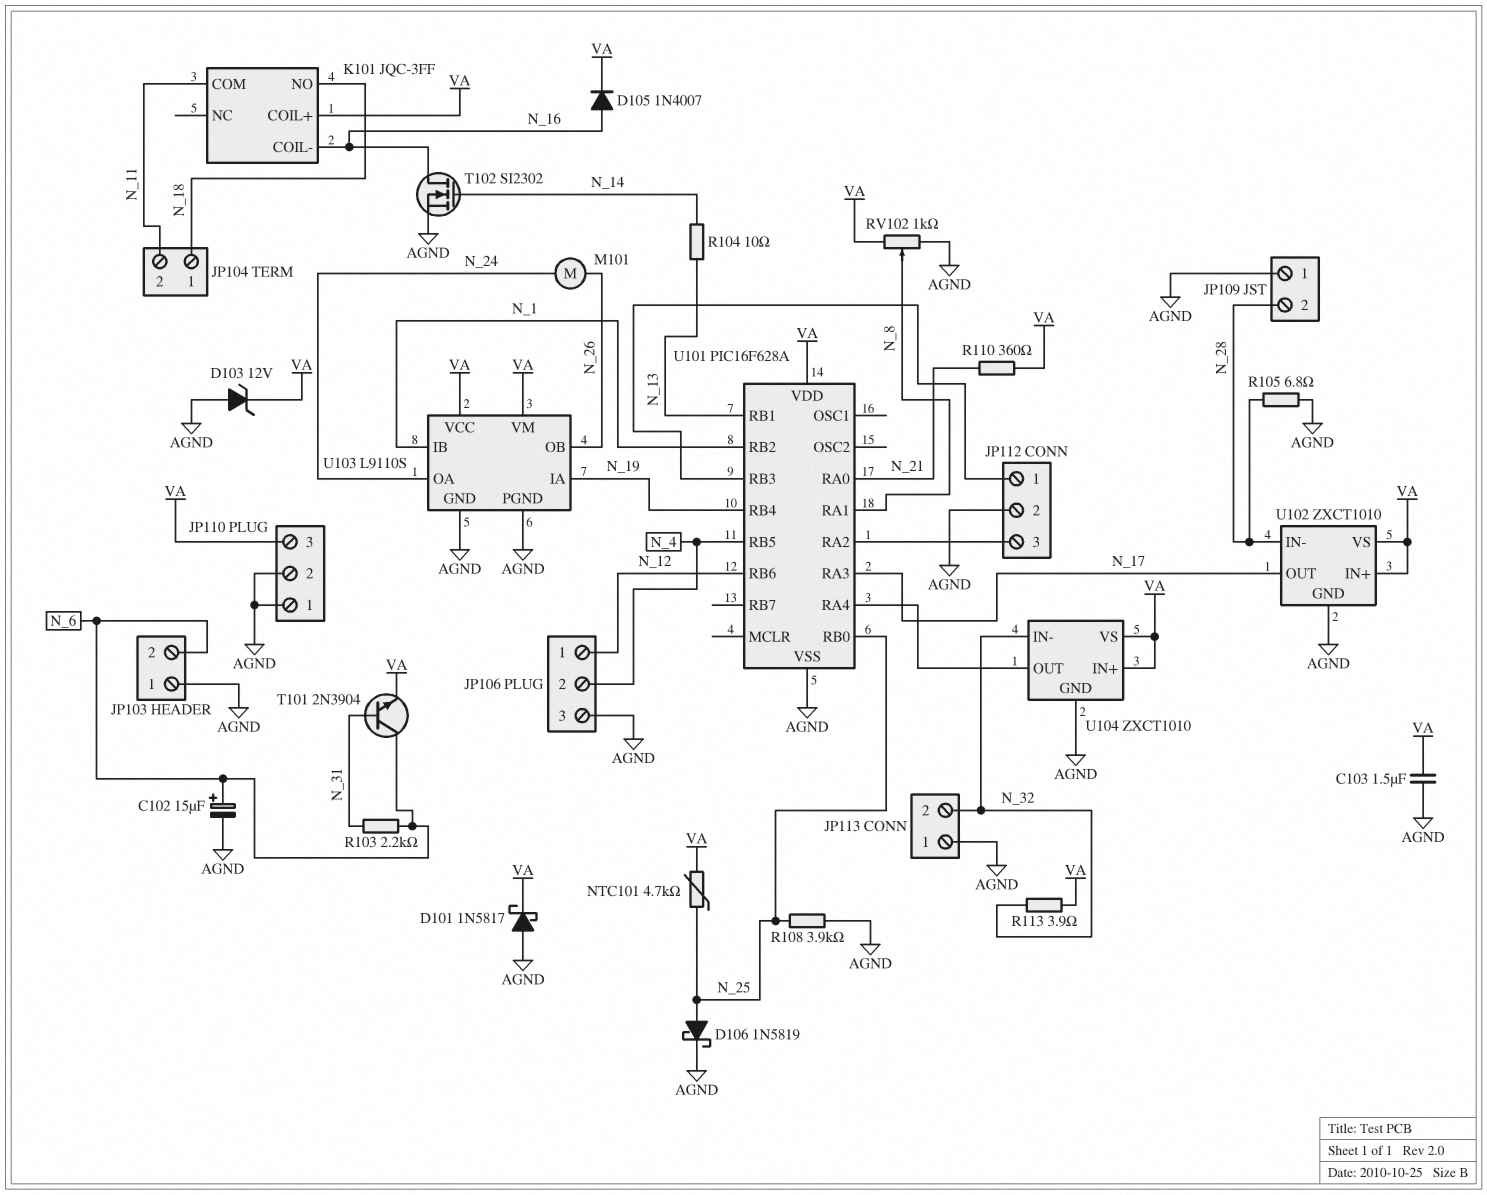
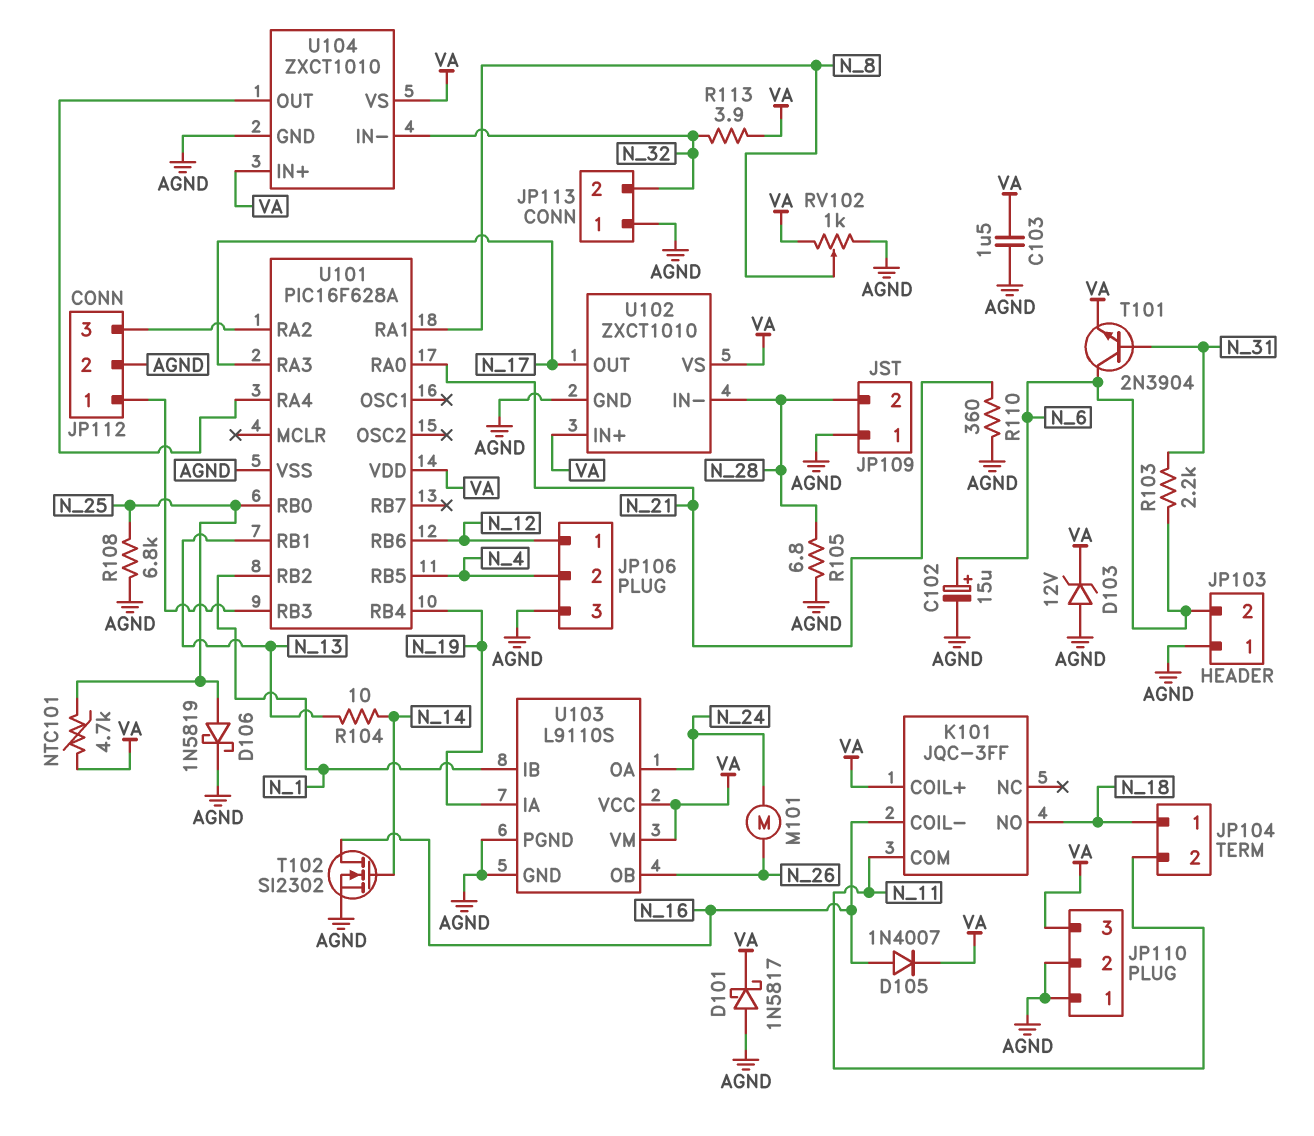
R108: 3.9k (AGND, N_25) -> 6.8k (AGND, N_25)
R110: 360 (N_21, VA) -> 360 (AGND, N_21)

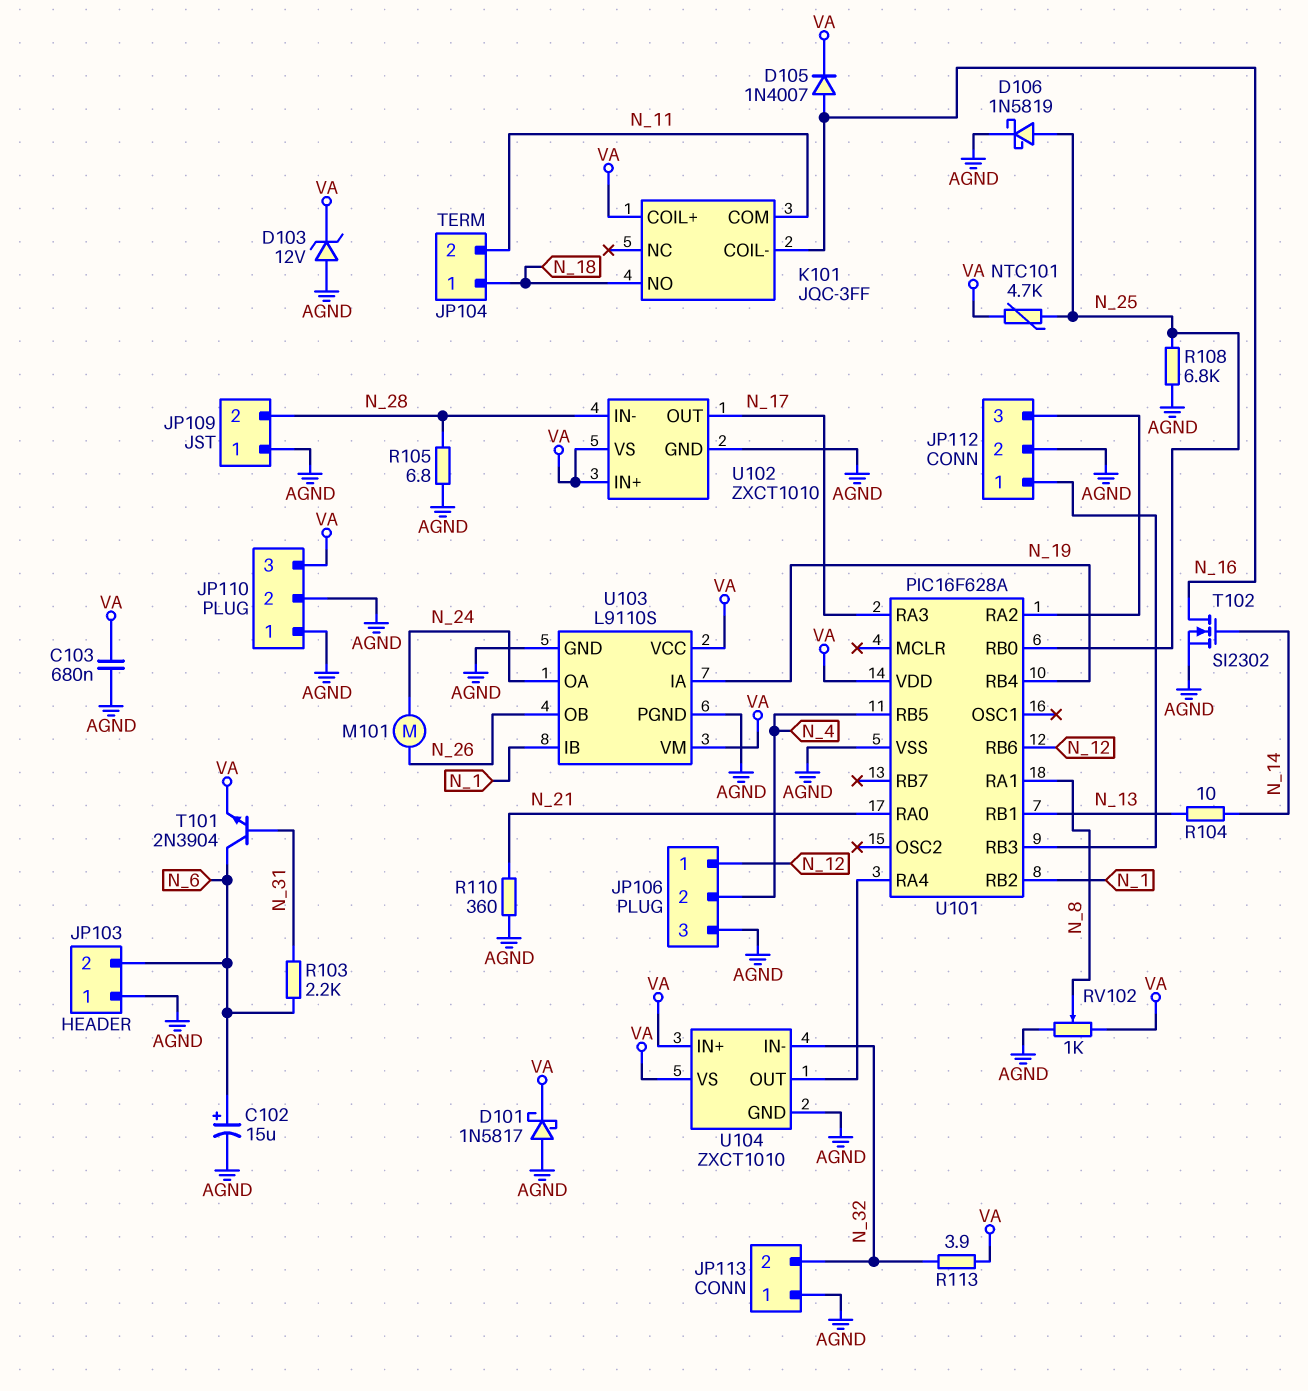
C103: 1.5uF (AGND, VA) -> 680nF (AGND, VA)

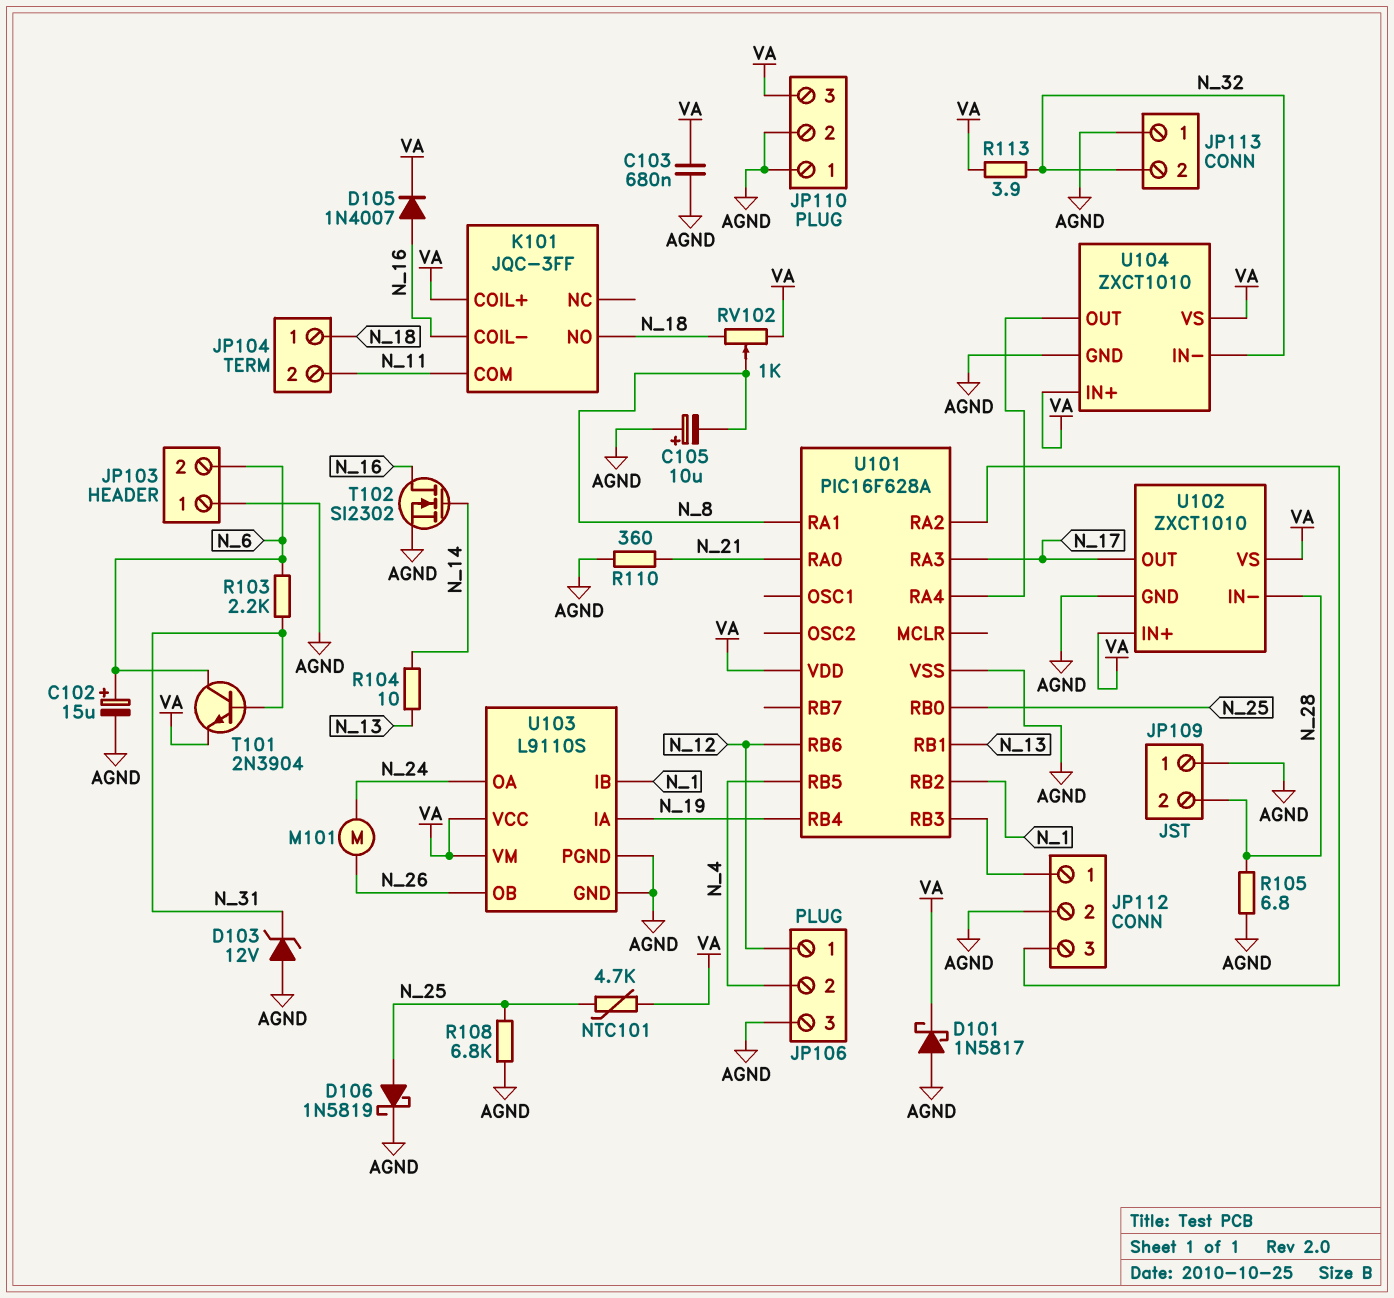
C105: none -> 10uF (plus AGND, minus N_8)
D103: zener 12V (A AGND, K VA) -> zener 12V (A AGND, K N_31)
RV102: 1k (AGND, VA, wiper N_8) -> 1k (N_18, VA, wiper N_8)

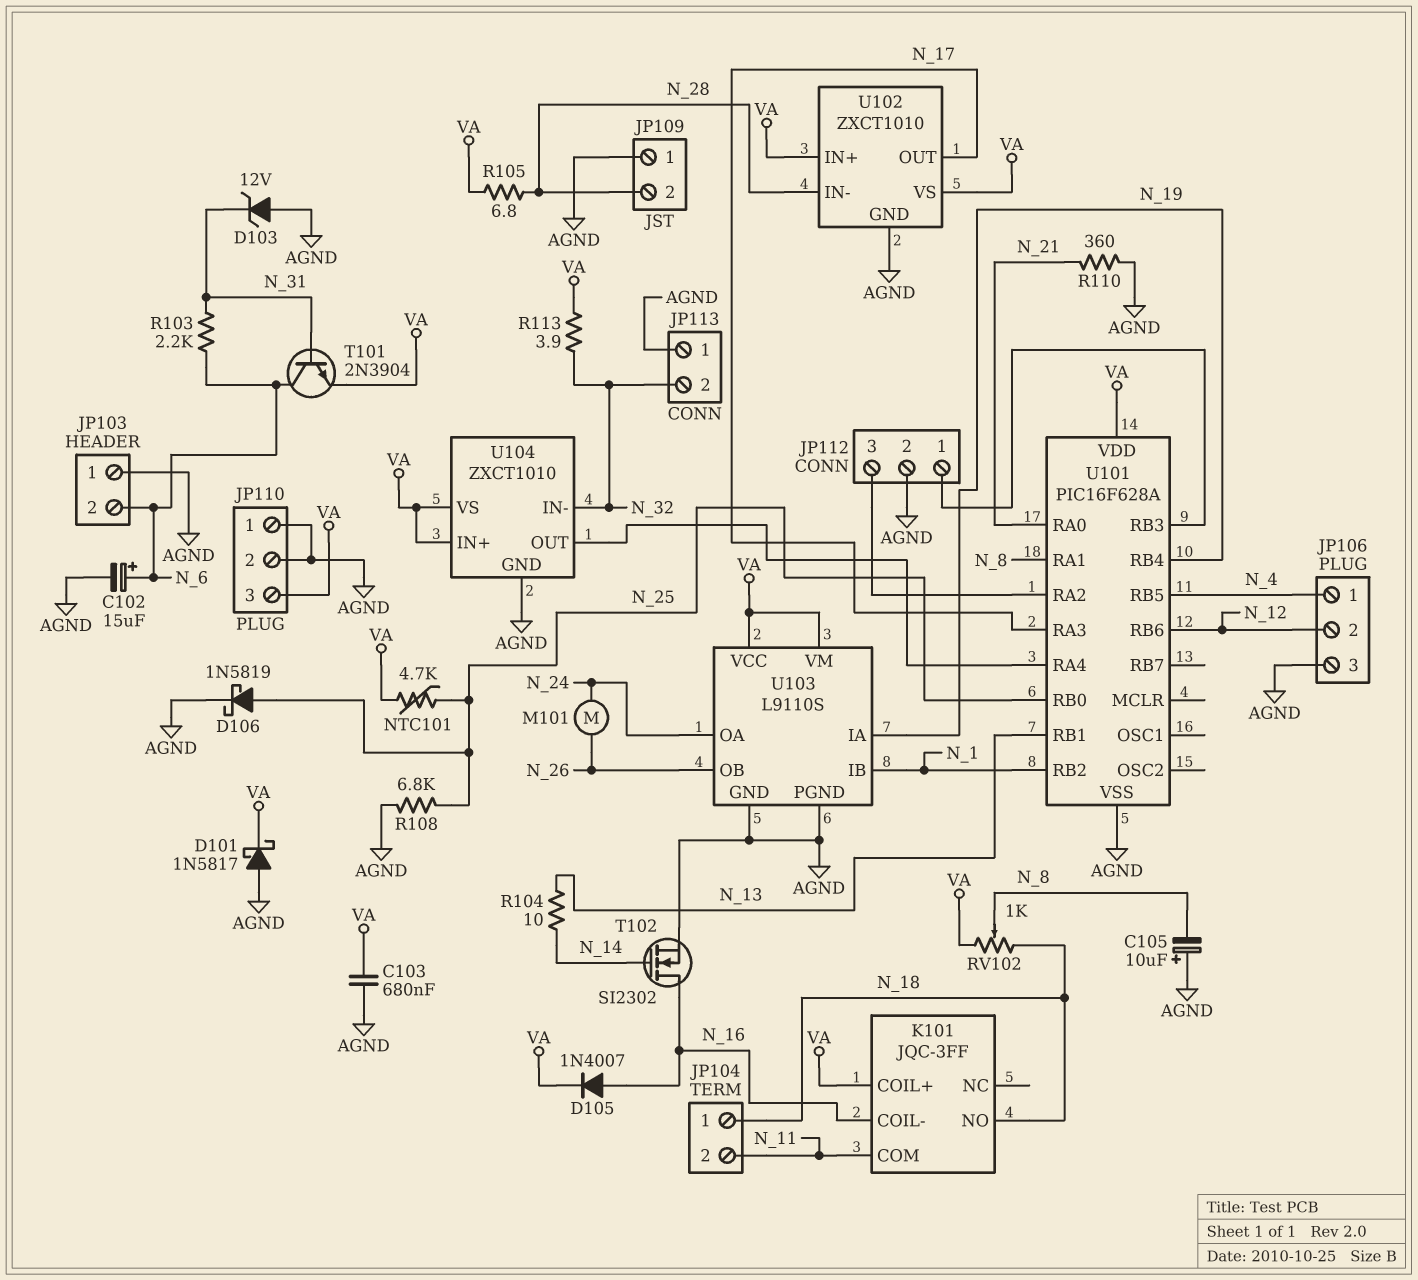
JP106 pin 1: N_12 -> N_4
JP106 pin 2: N_4 -> N_12
R105: 6.8 (AGND, N_28) -> 6.8 (N_28, VA)

